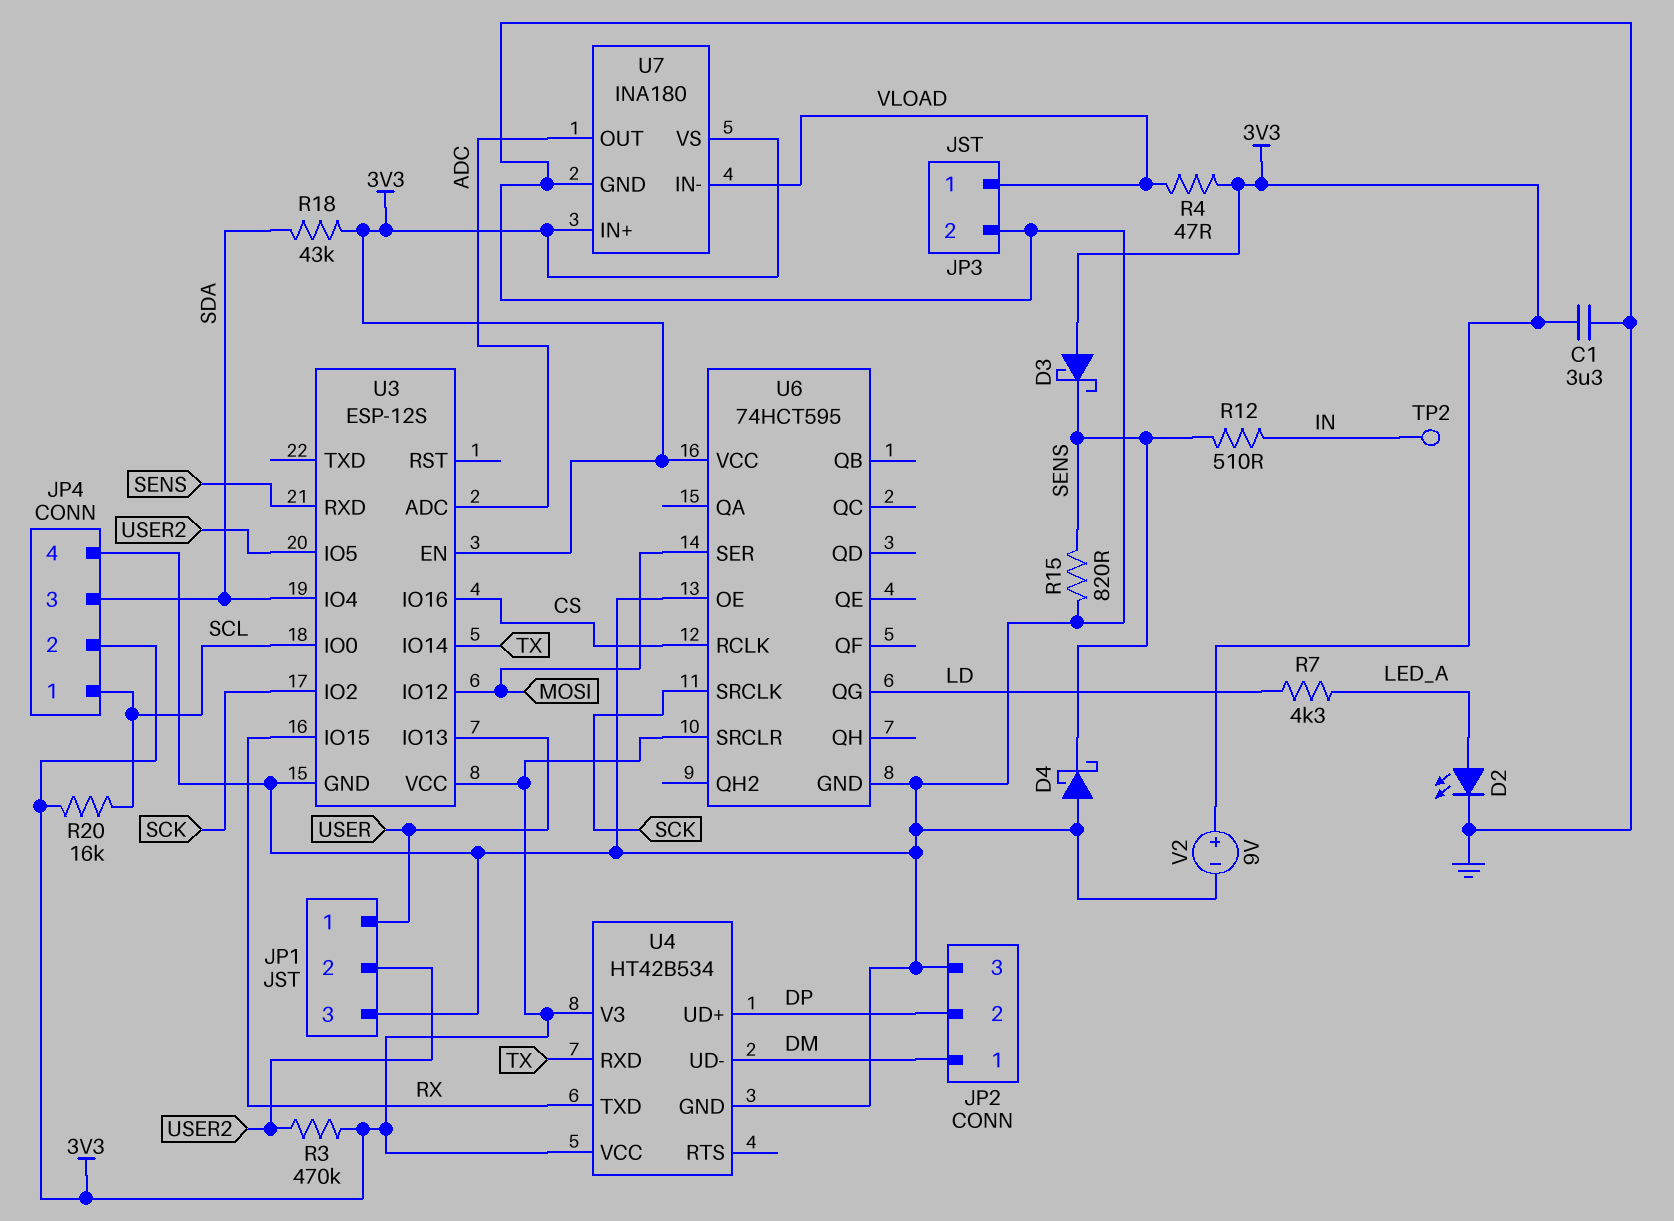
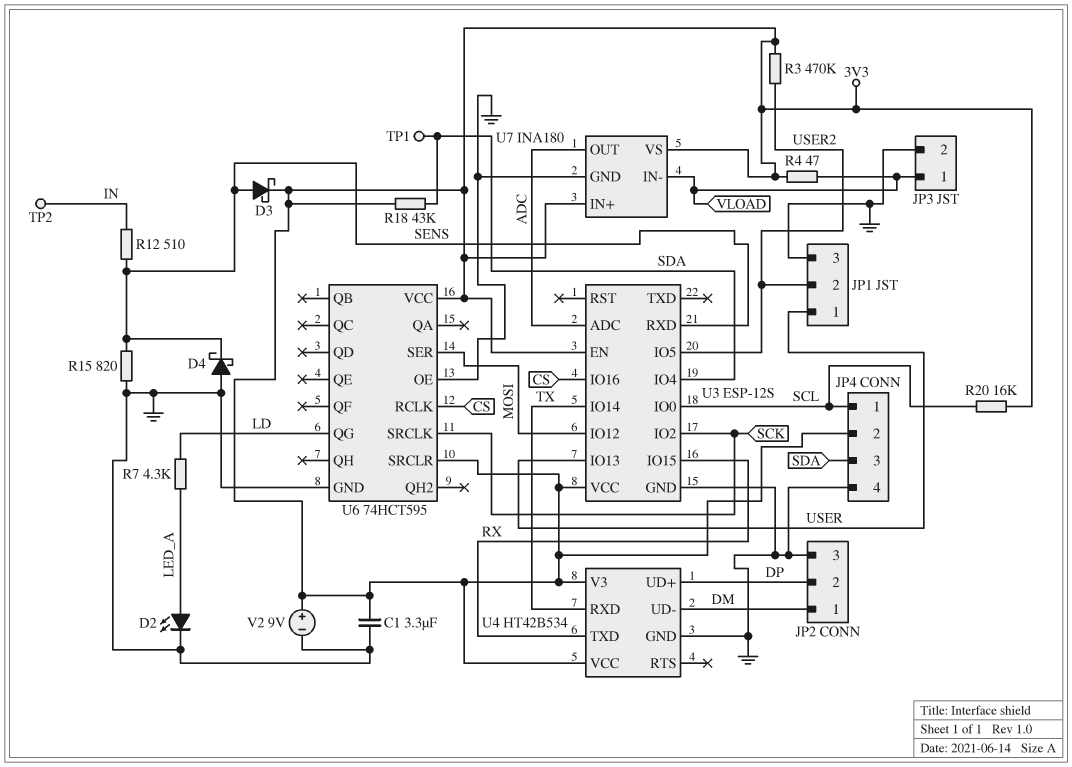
D3: schottky (A 3V3, K SENS) -> schottky (A SENS, K 3V3)
TP1: none -> test point (SDA)

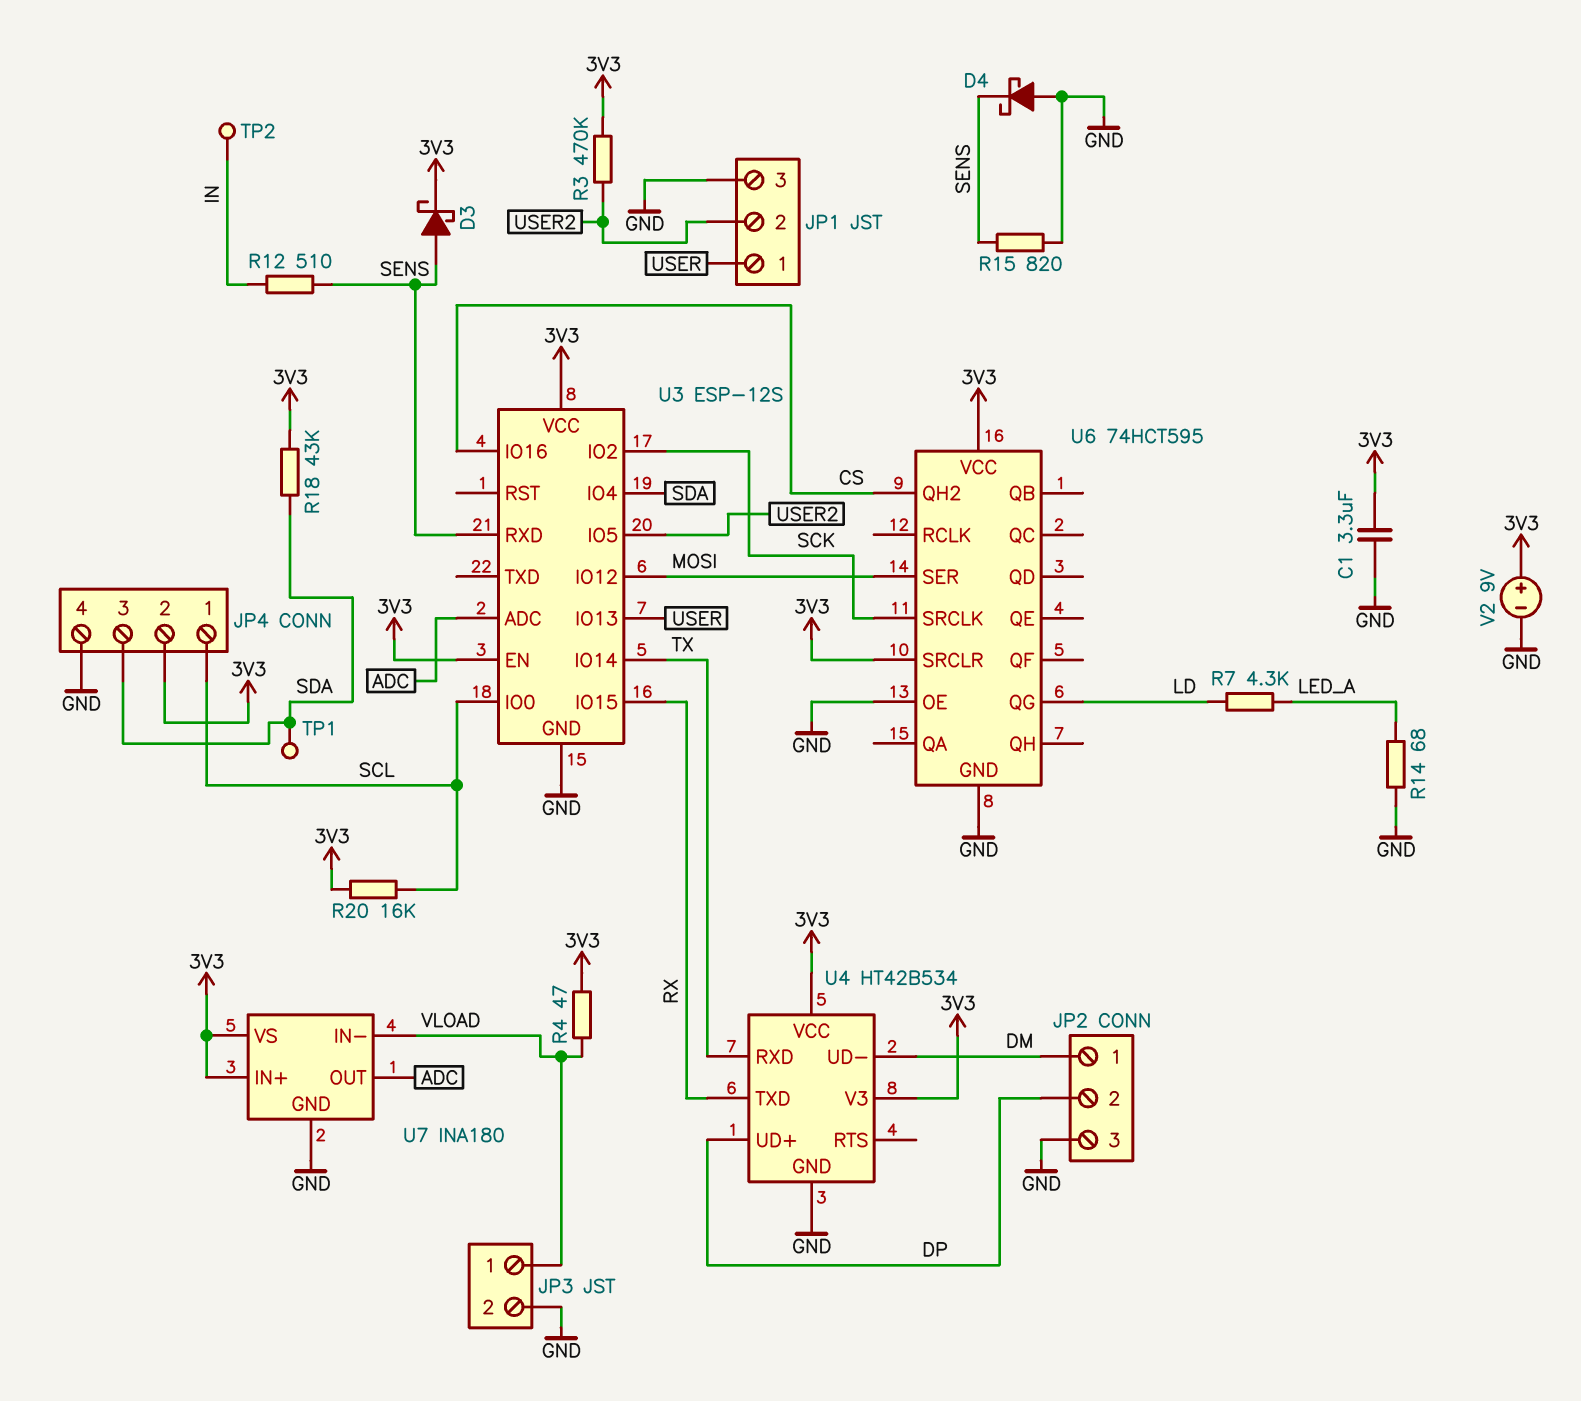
D2: LED (A LED_A, K GND) -> none
R14: none -> 68 (GND, LED_A)
U6 pin QH2: none -> CS
U6 pin RCLK: CS -> none

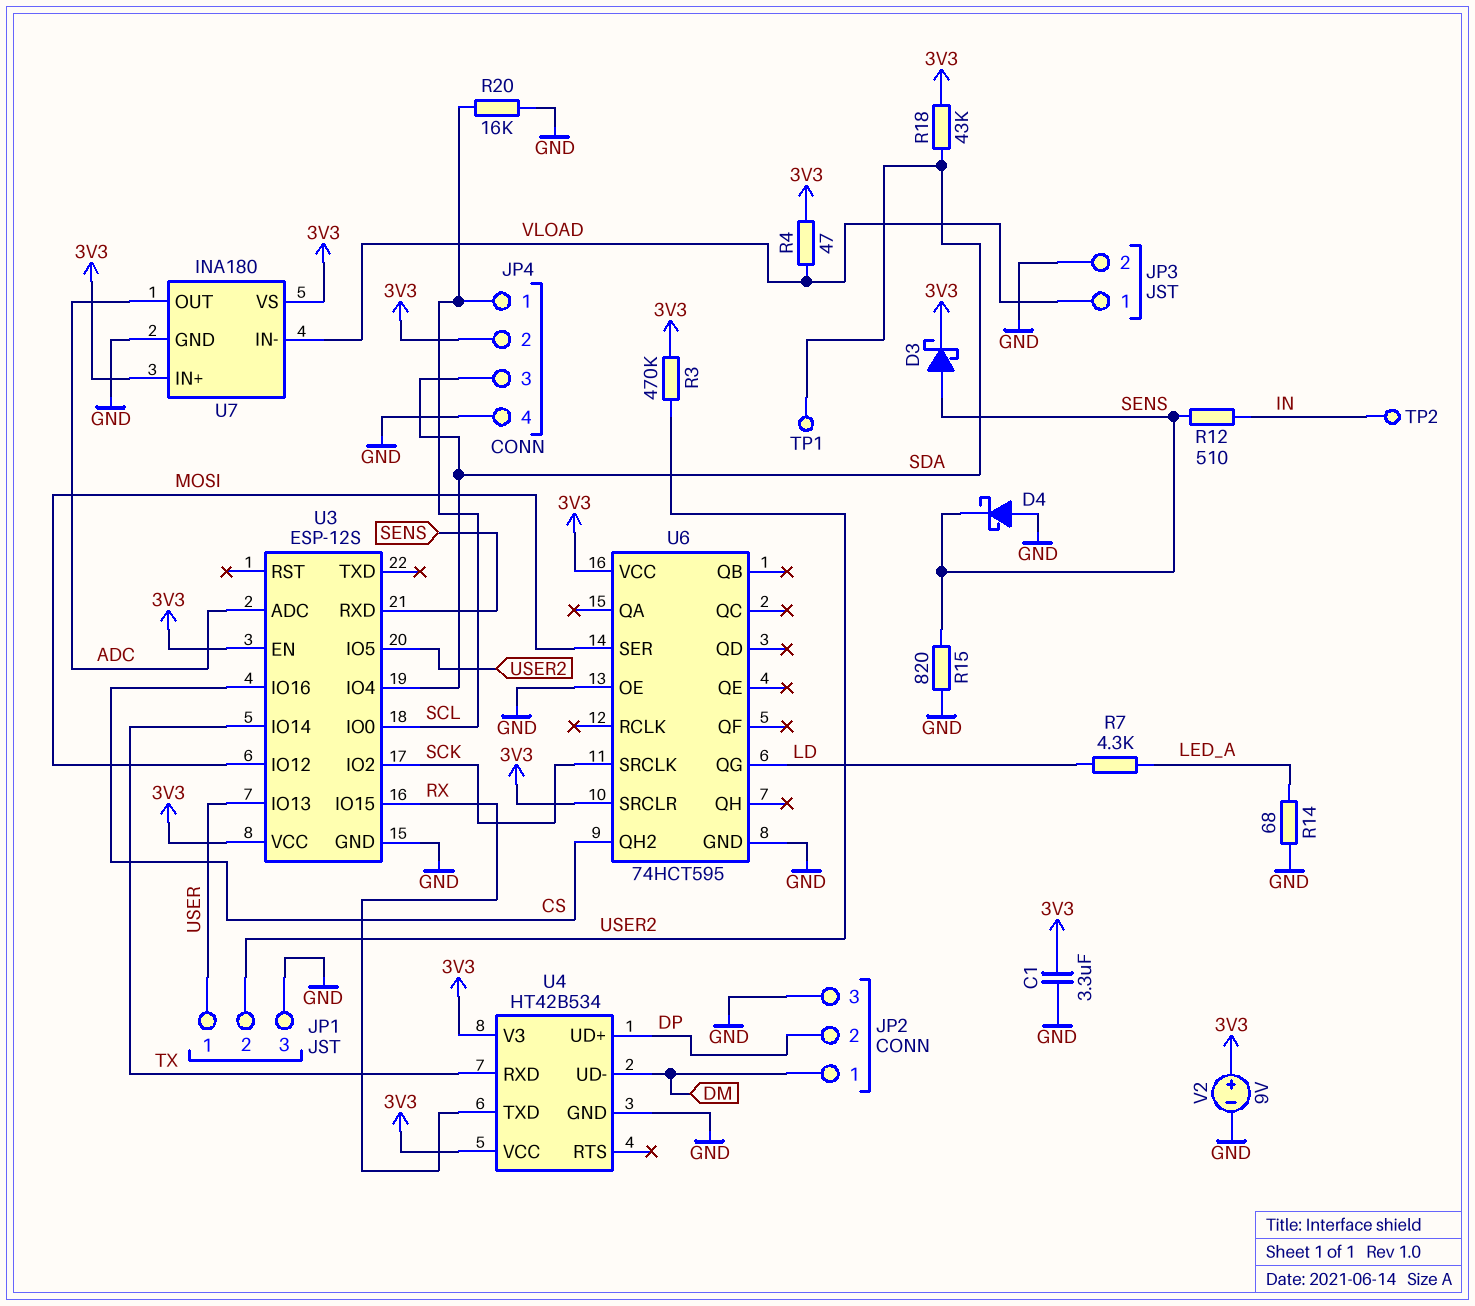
R20: 16k (3V3, SCL) -> 16k (GND, SCL)

